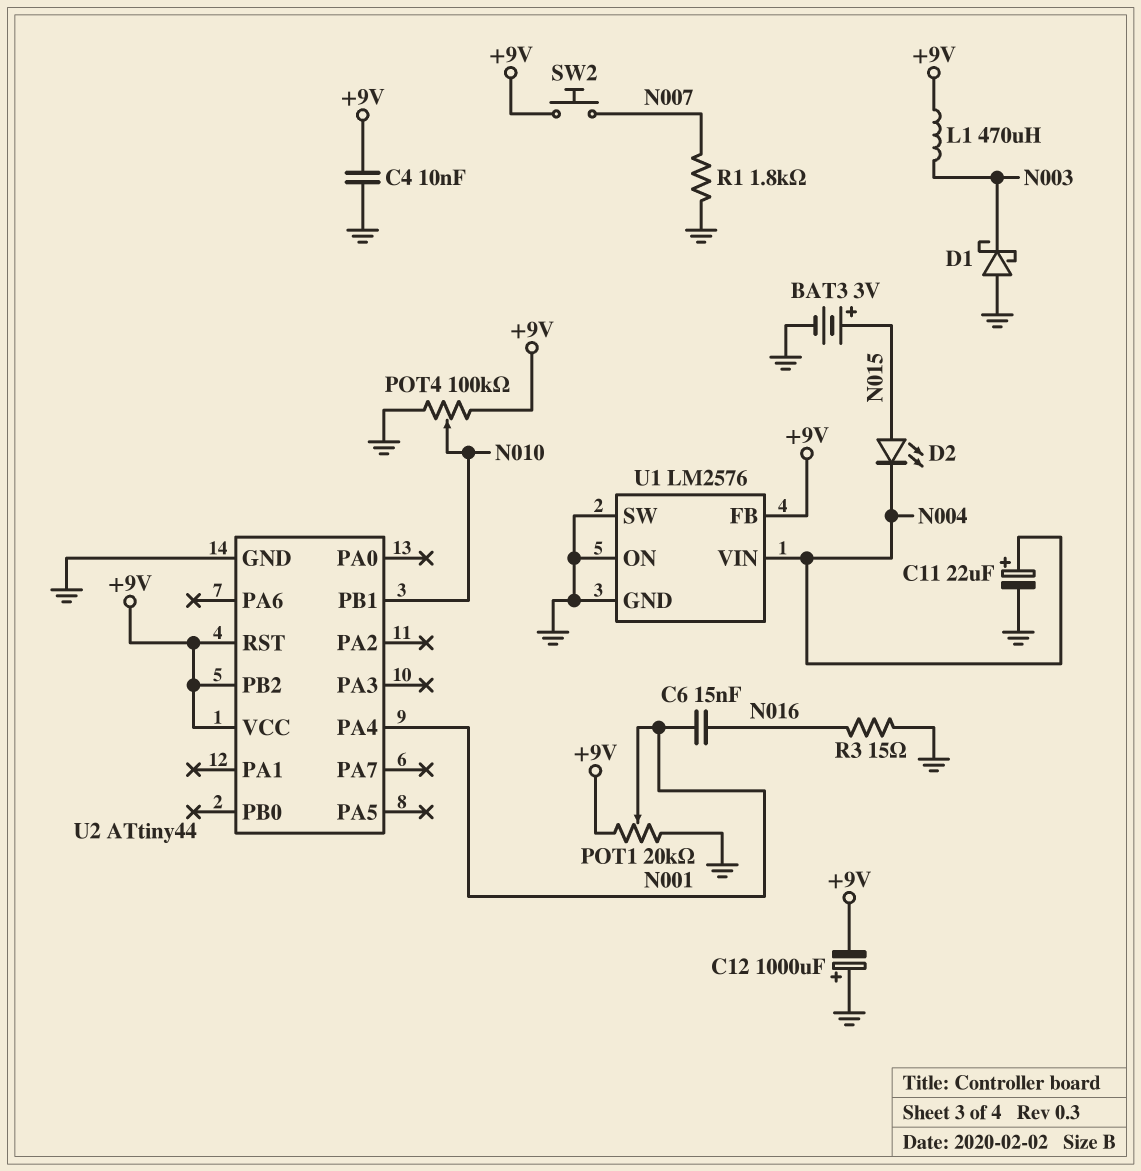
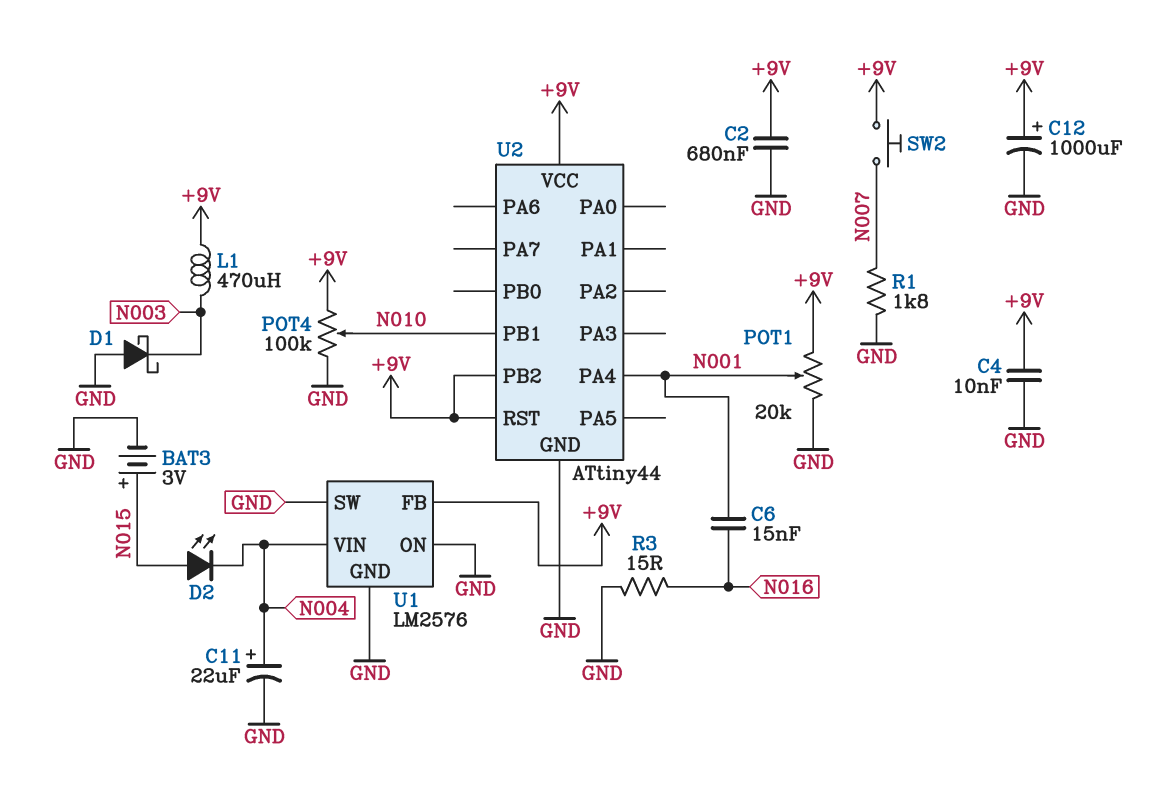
C2: none -> 680nF (+9V, GND)
C12: 1000uF (plus GND, minus +9V) -> 1000uF (plus +9V, minus GND)

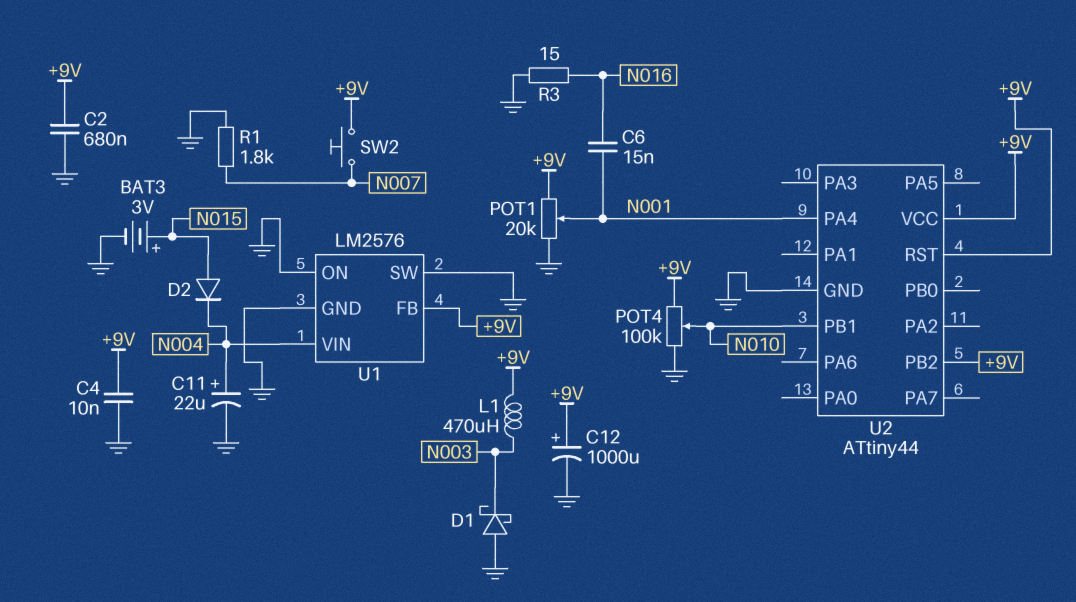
D2: LED (A N015, K N004) -> diode (A N015, K N004)

